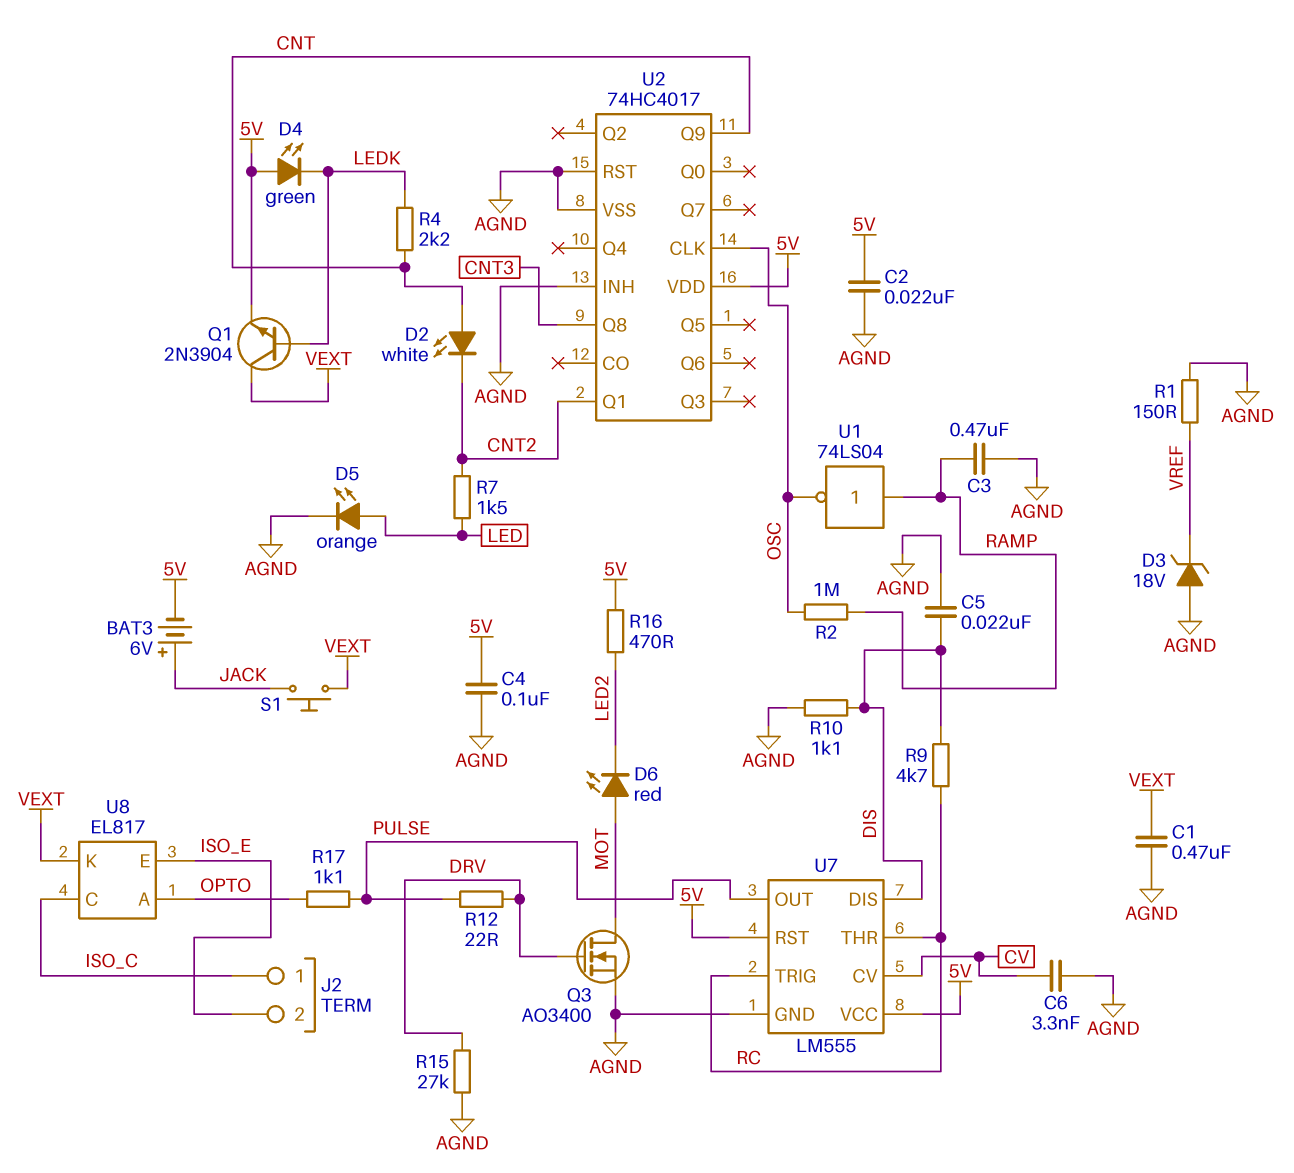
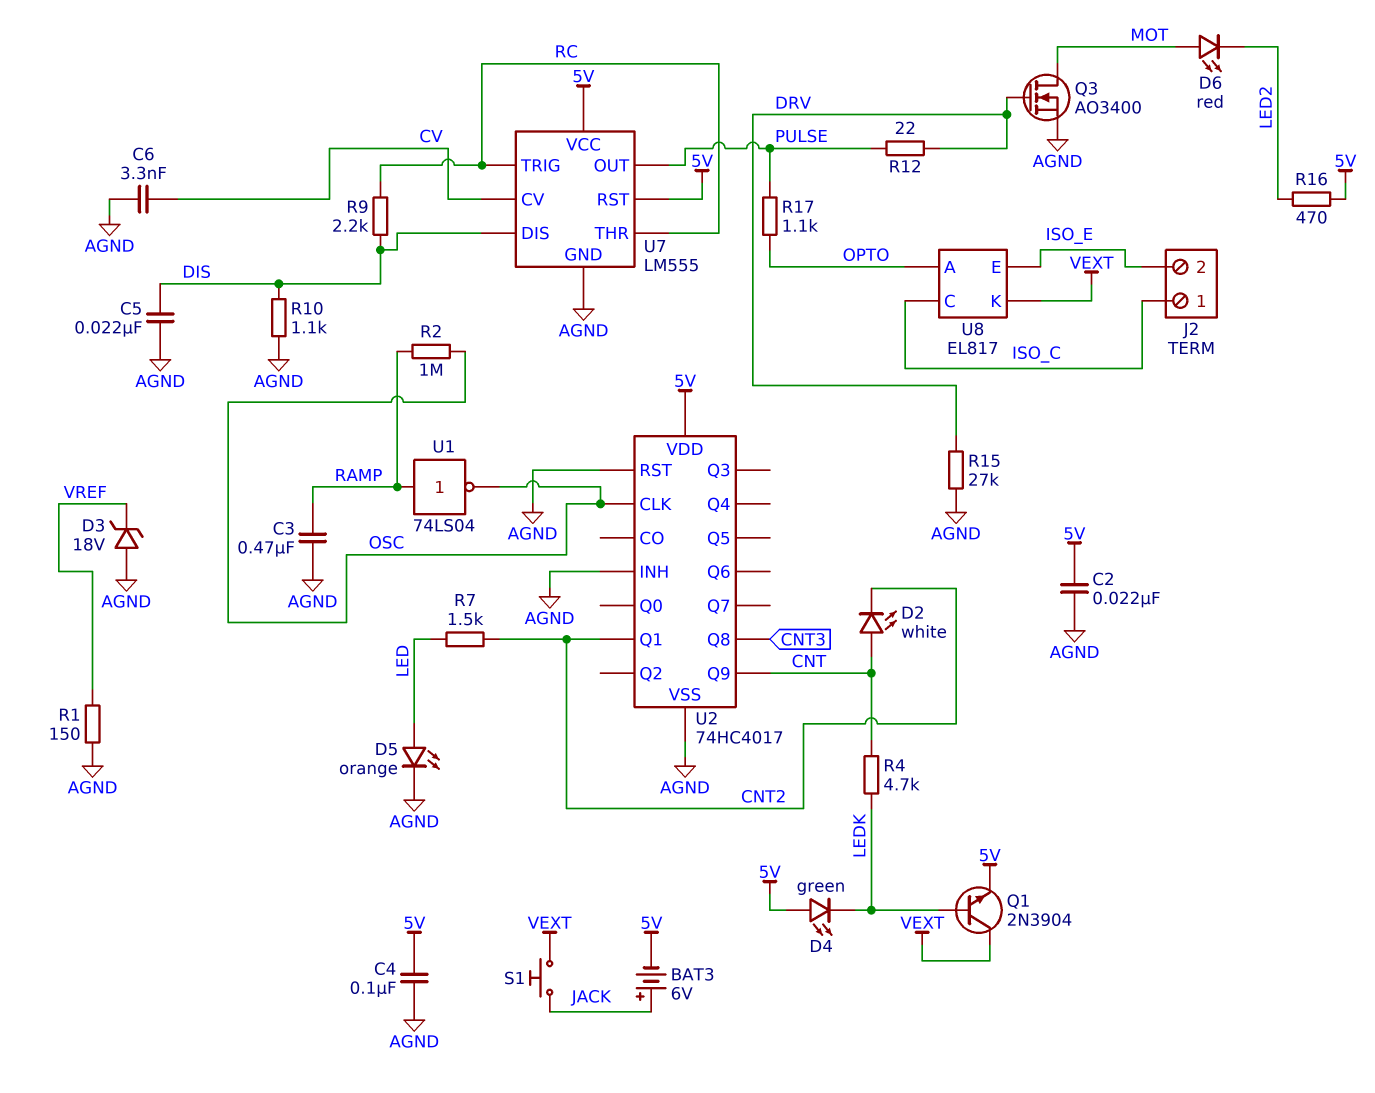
C1: 470nF (AGND, VEXT) -> none
R4: 2.2k (CNT, LEDK) -> 4.7k (CNT, LEDK)
R9: 4.7k (DIS, RC) -> 2.2k (DIS, RC)

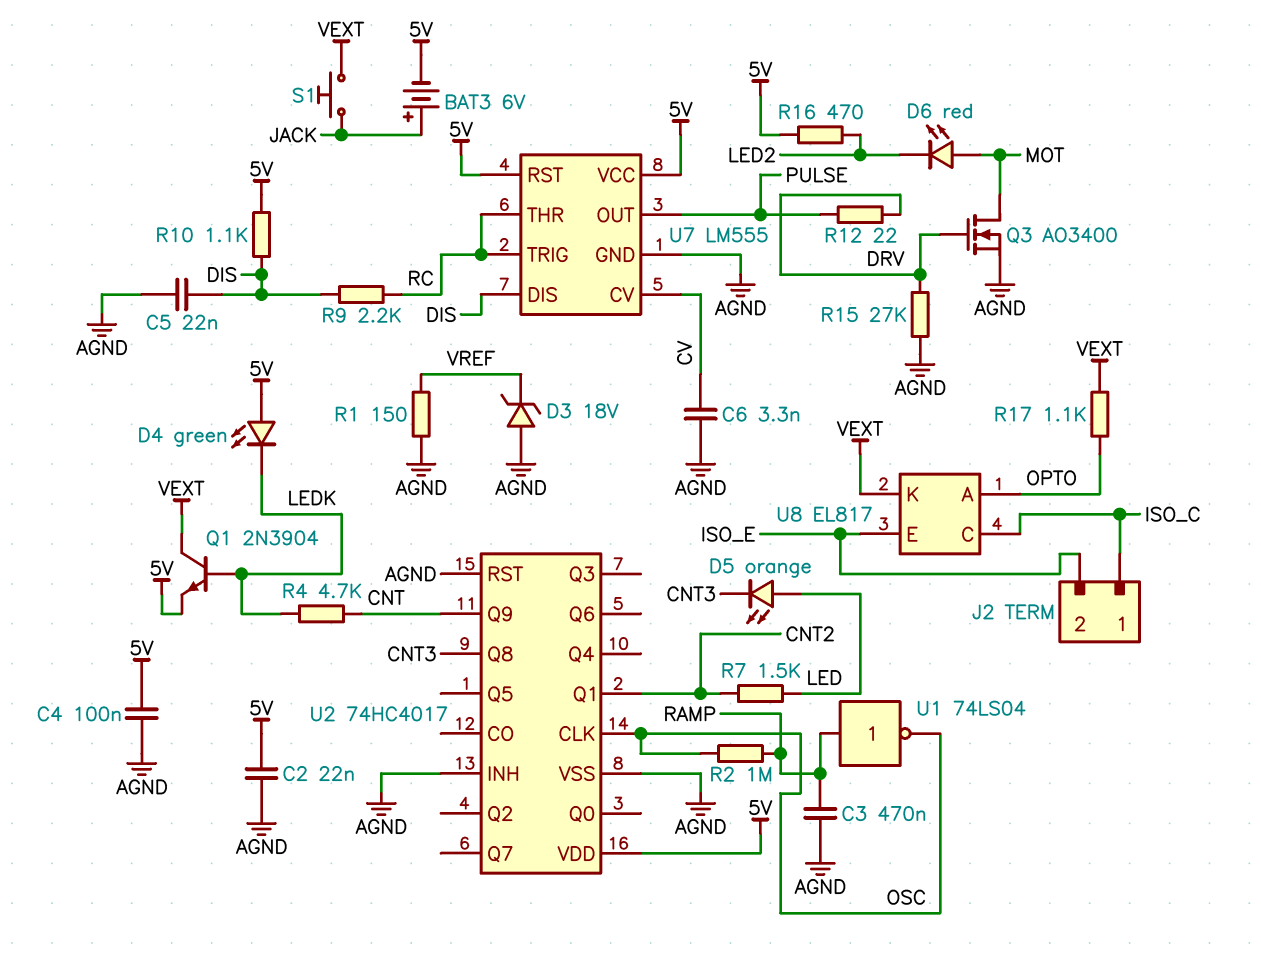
D2: LED white (A CNT, K CNT2) -> none
D5: LED orange (A LED, K AGND) -> LED orange (A LED, K CNT3)
R10: 1.1k (AGND, DIS) -> 1.1k (5V, DIS)
R17: 1.1k (OPTO, PULSE) -> 1.1k (OPTO, VEXT)

